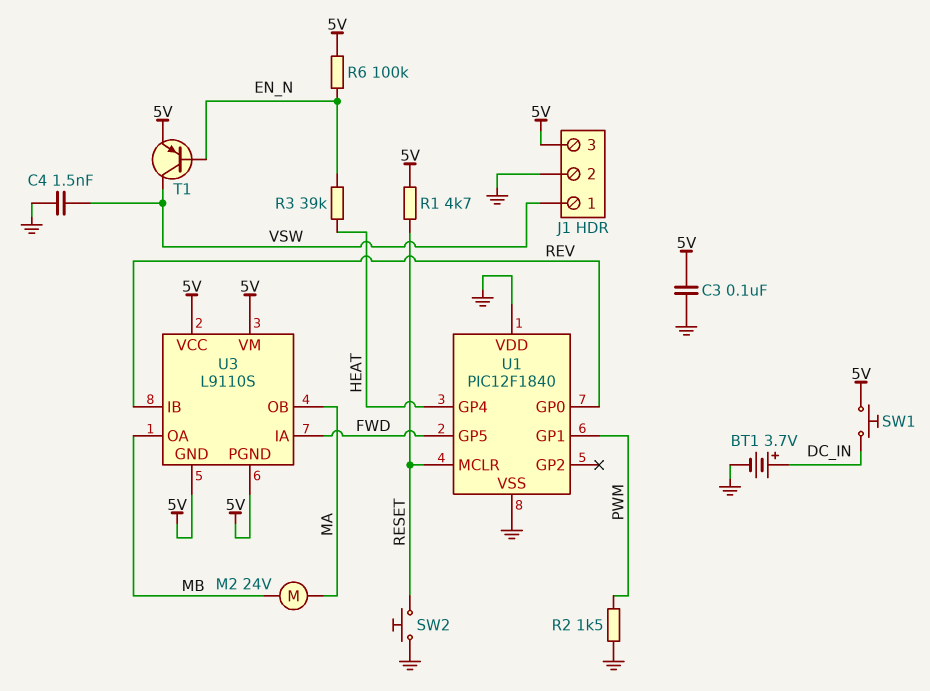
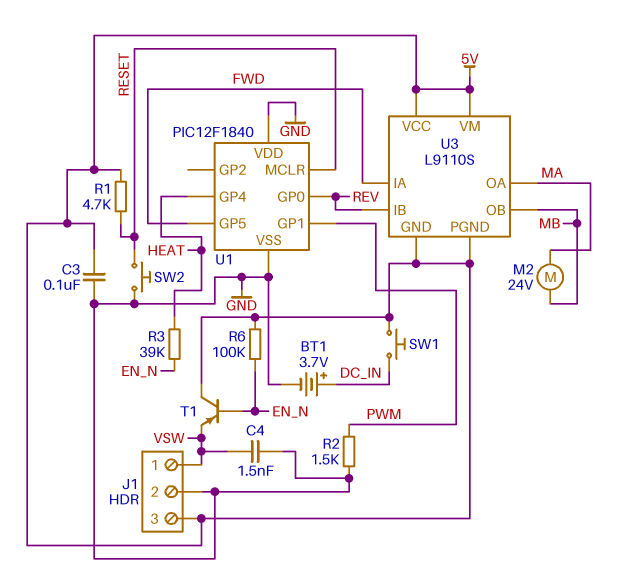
T1: PNP (B EN_N, C VSW, E 5V) -> PNP (B EN_N, C 5V, E VSW)
U3 pin OA: MB -> MA
U3 pin OB: MA -> MB

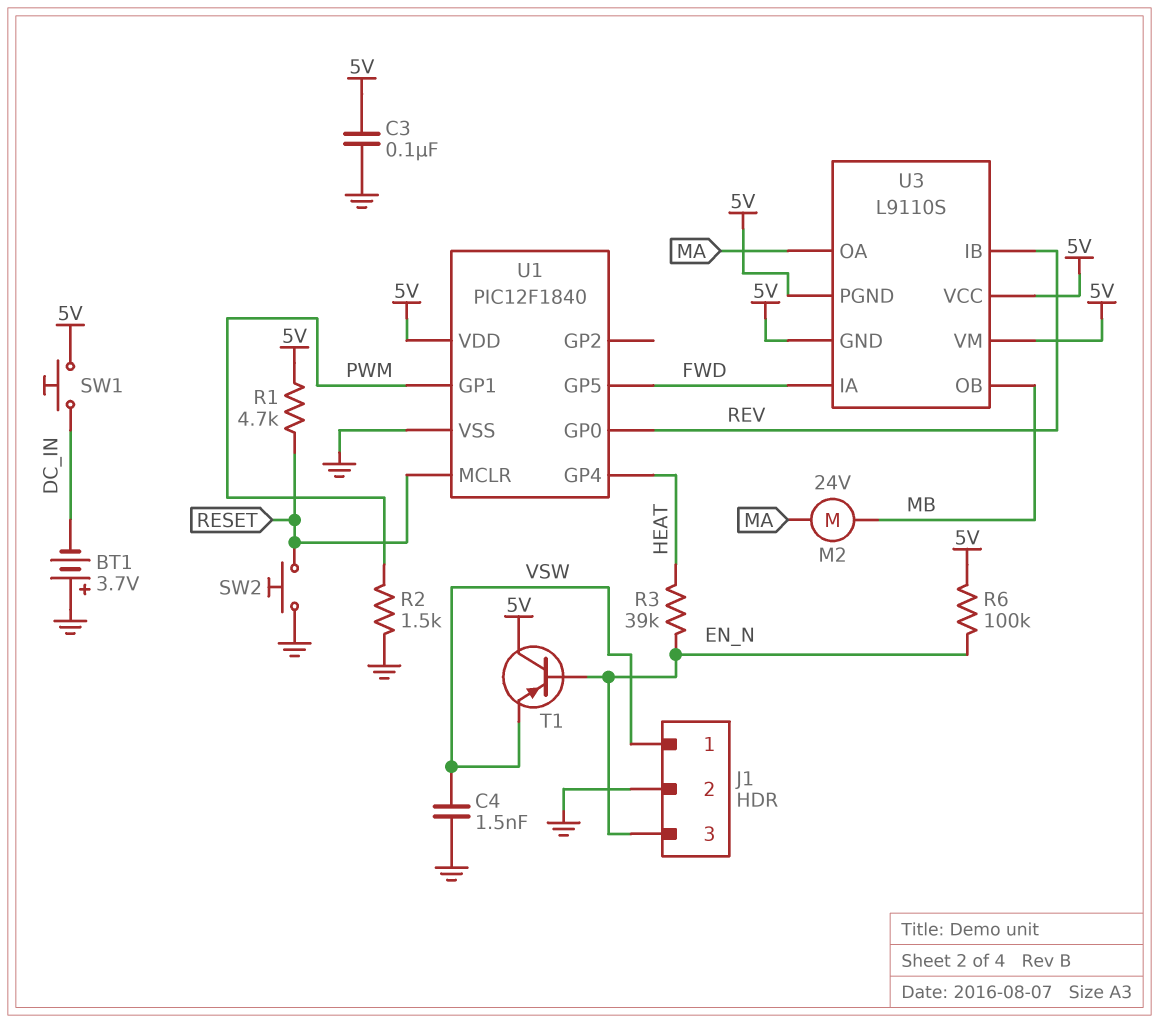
BT1: 3.7V (plus DC_IN, minus GND) -> 3.7V (plus GND, minus DC_IN)
J1 pin 3: 5V -> EN_N
U1 pin VDD: GND -> 5V

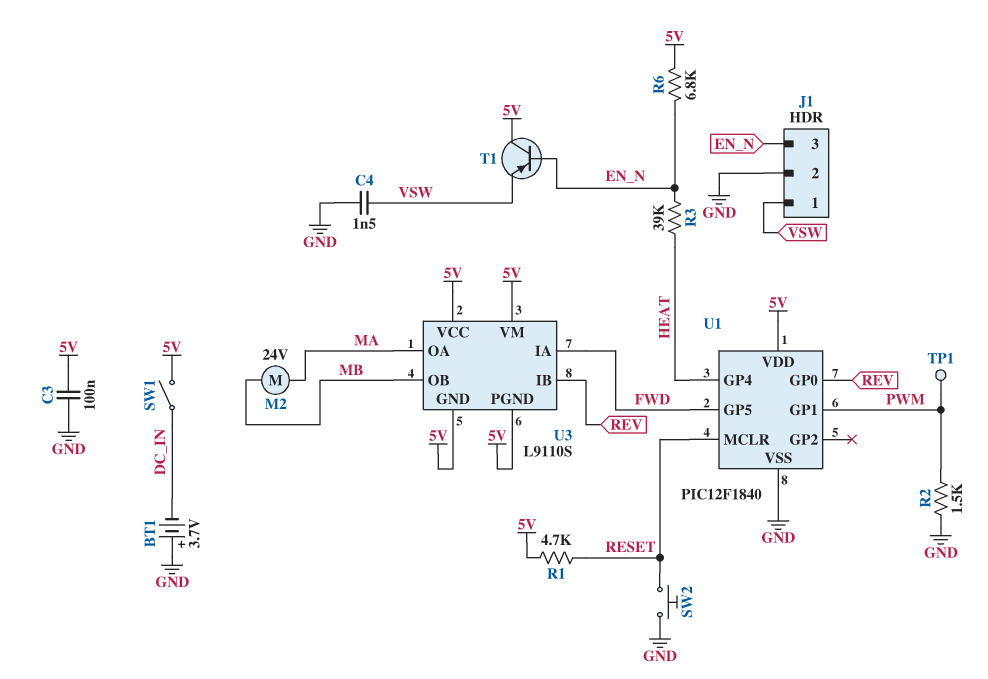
R6: 100k (5V, EN_N) -> 6.8k (5V, EN_N)
SW1: button (5V, DC_IN) -> switch (5V, DC_IN)
TP1: none -> test point (PWM)

